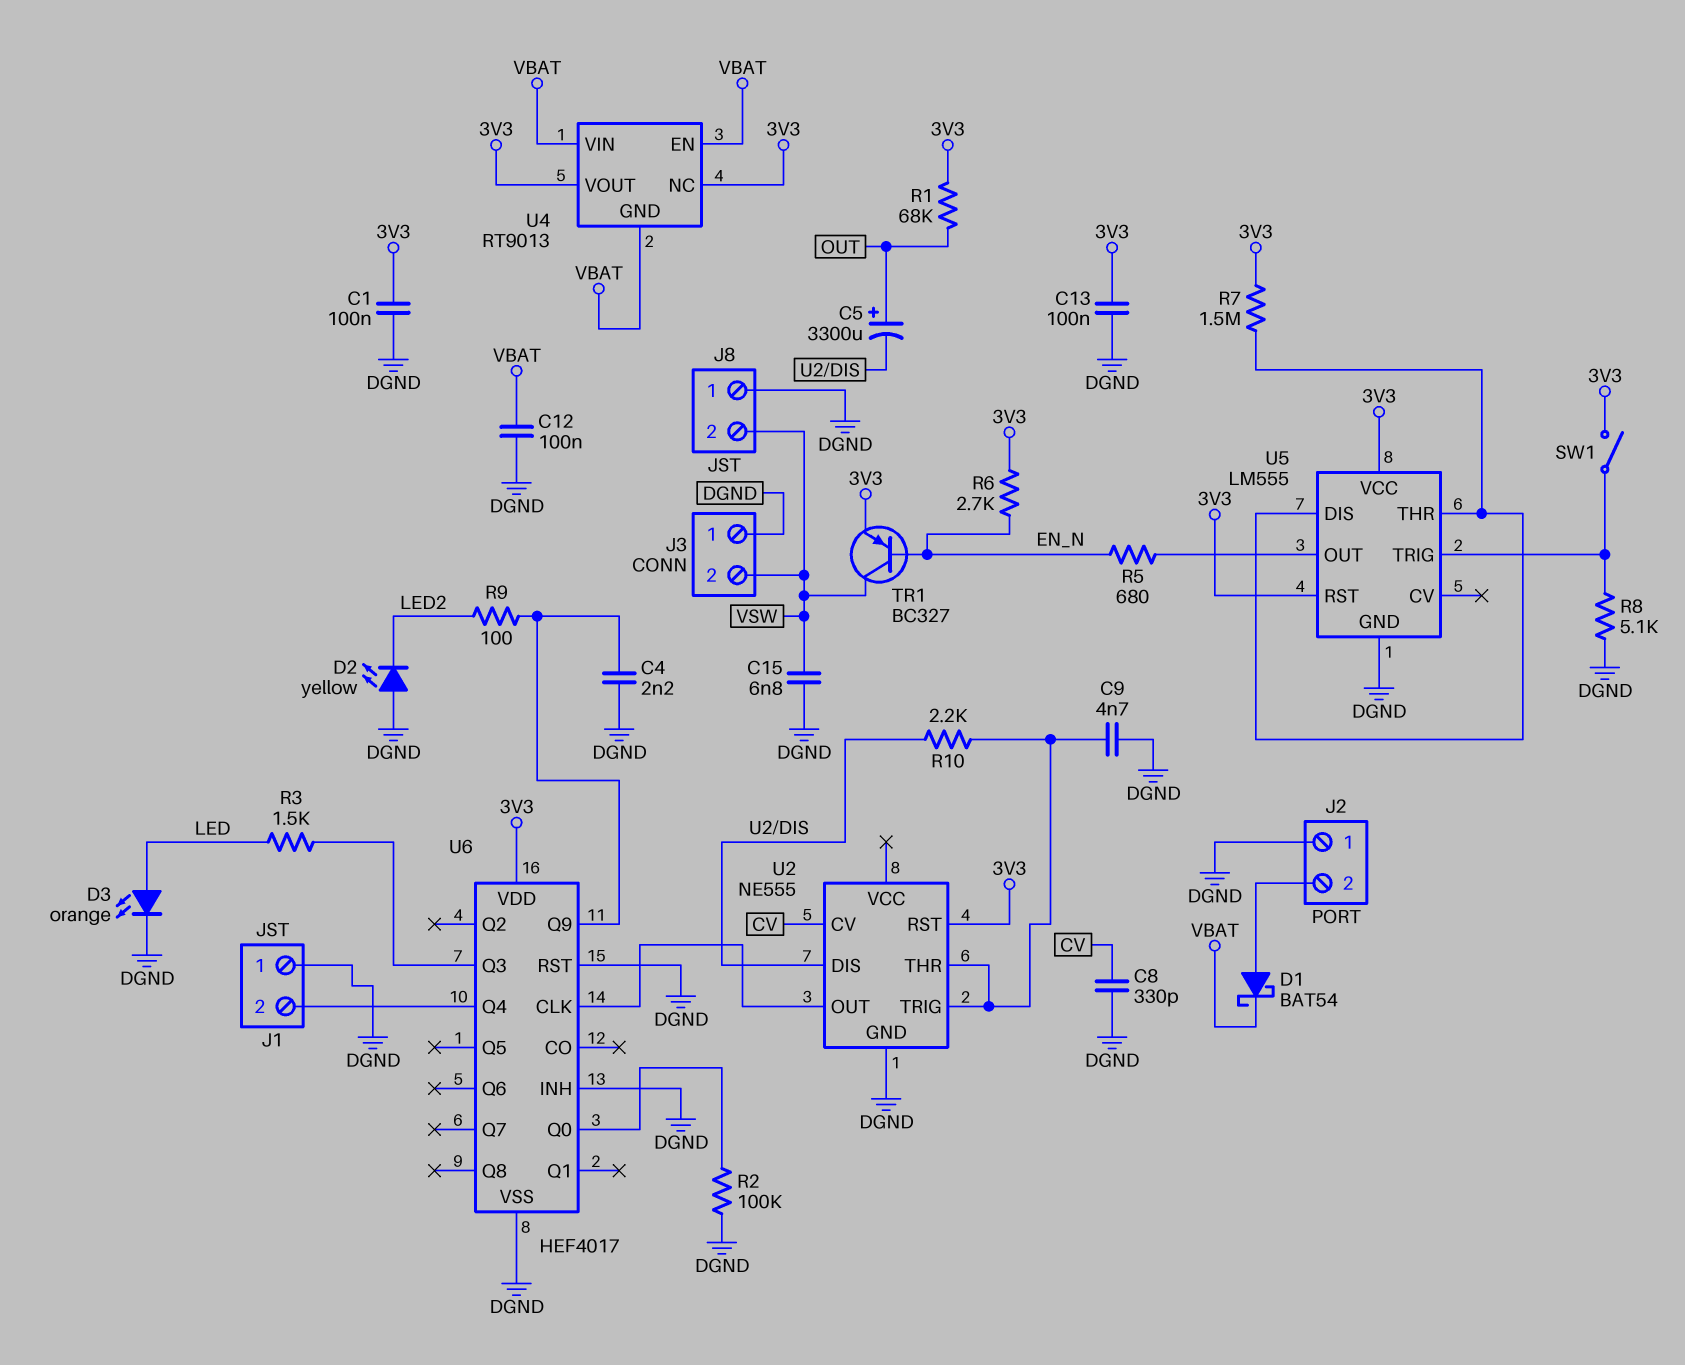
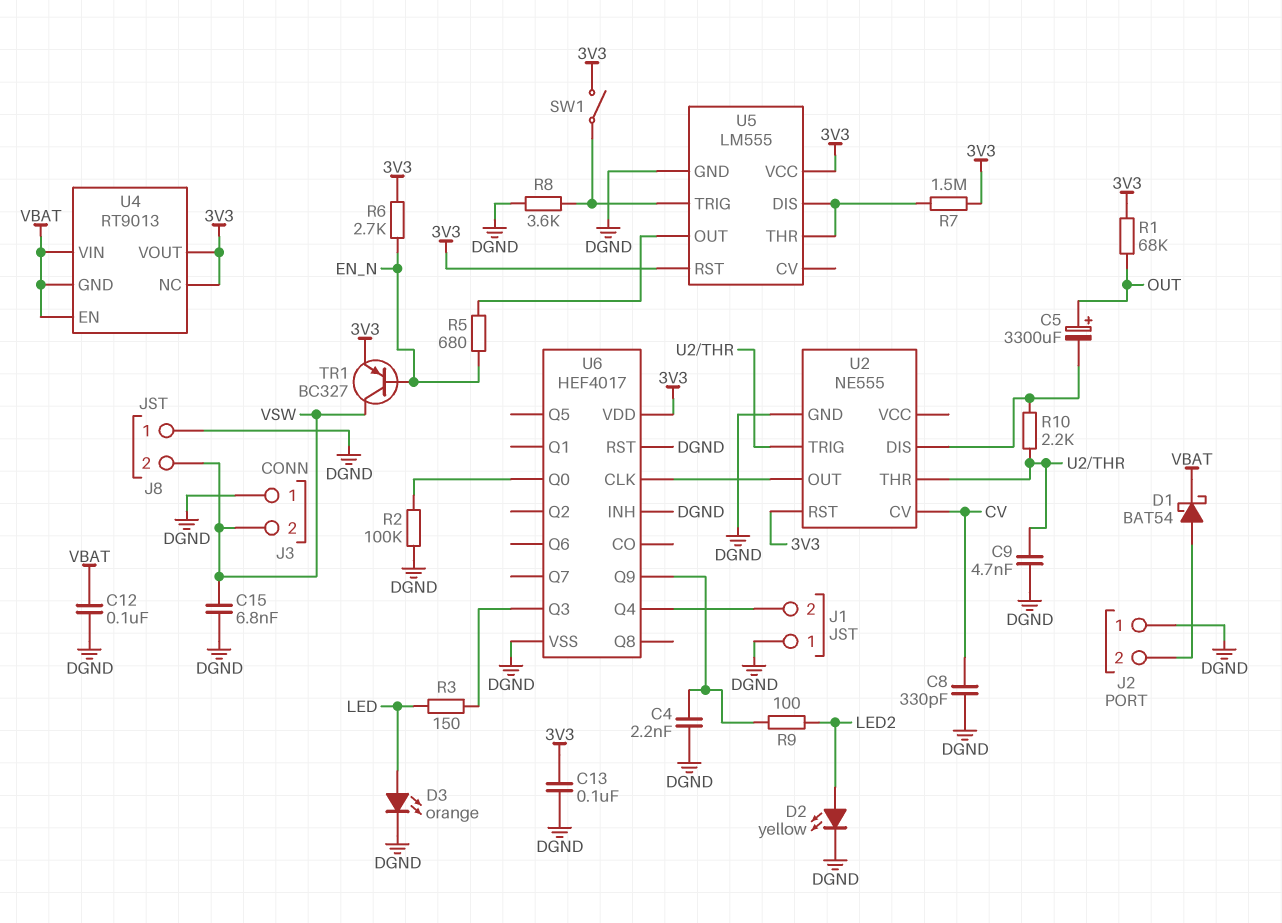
C1: 100nF (3V3, DGND) -> none
D2: LED yellow (A DGND, K LED2) -> LED yellow (A LED2, K DGND)
R3: 1.5k (LED, U6/Q3) -> 150 (LED, U6/Q3)
R8: 5.1k (DGND, U5/TRIG) -> 3.6k (DGND, U5/TRIG)

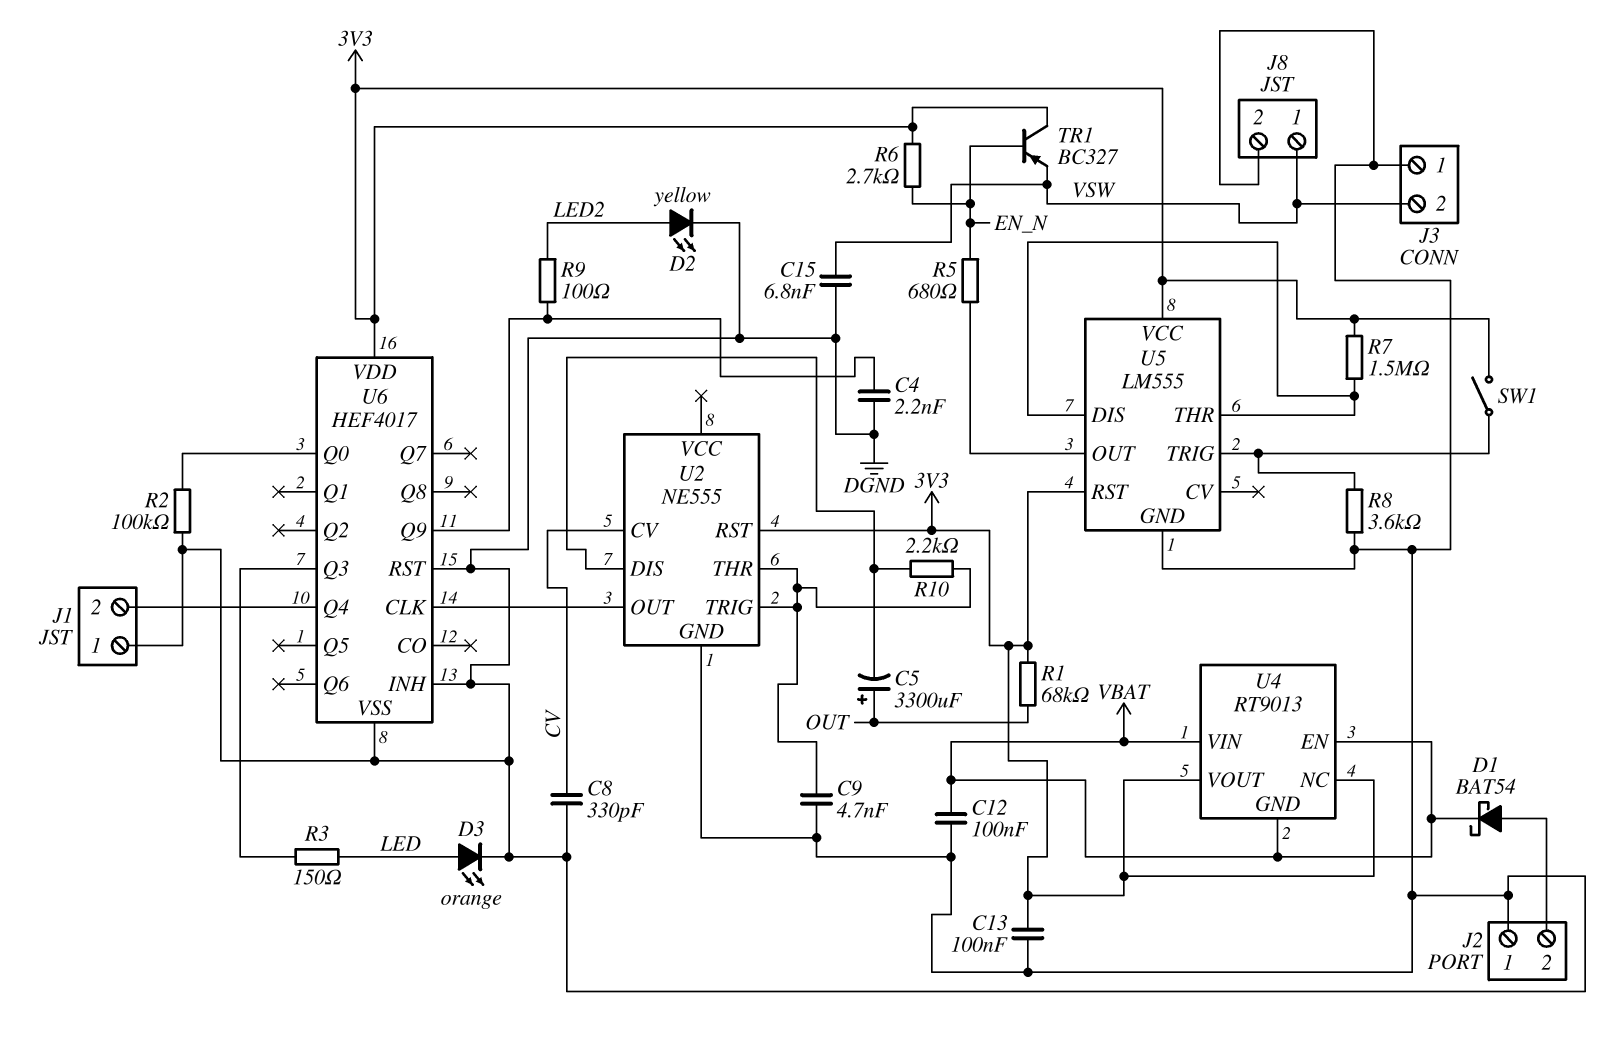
J8 pin 1: DGND -> VSW
J8 pin 2: VSW -> DGND
TR1: PNP BC327 (B EN_N, C VSW, E 3V3) -> PNP BC327 (B EN_N, C 3V3, E VSW)

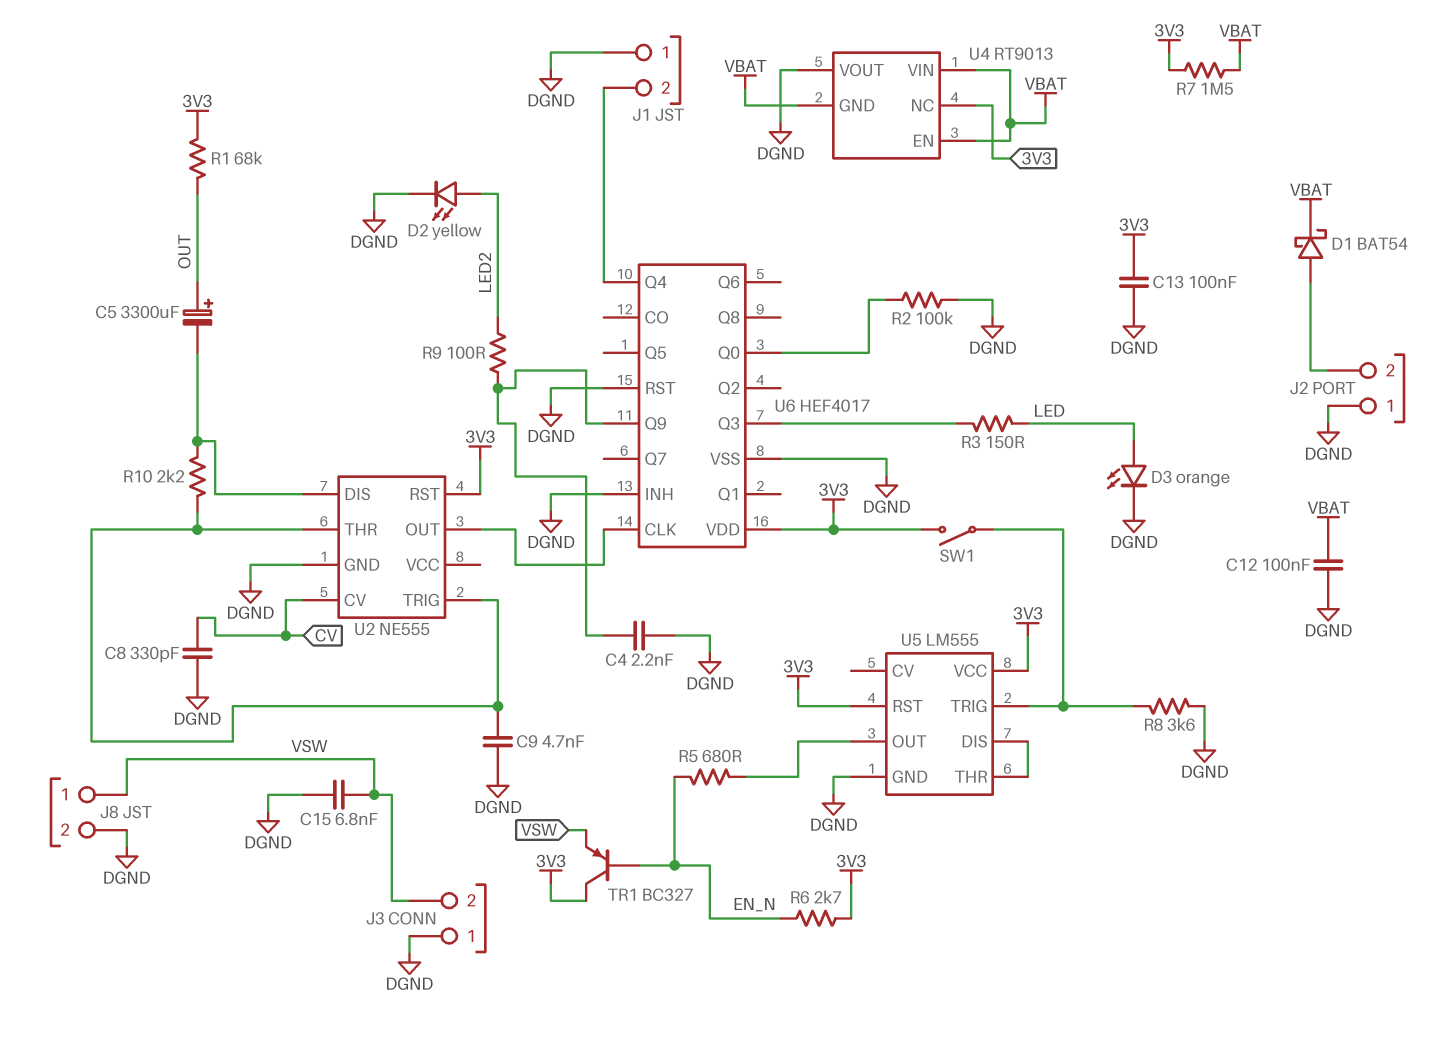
R7: 1.5M (3V3, U5/DIS) -> 1.5M (3V3, VBAT)
U4 pin VOUT: 3V3 -> DGND

